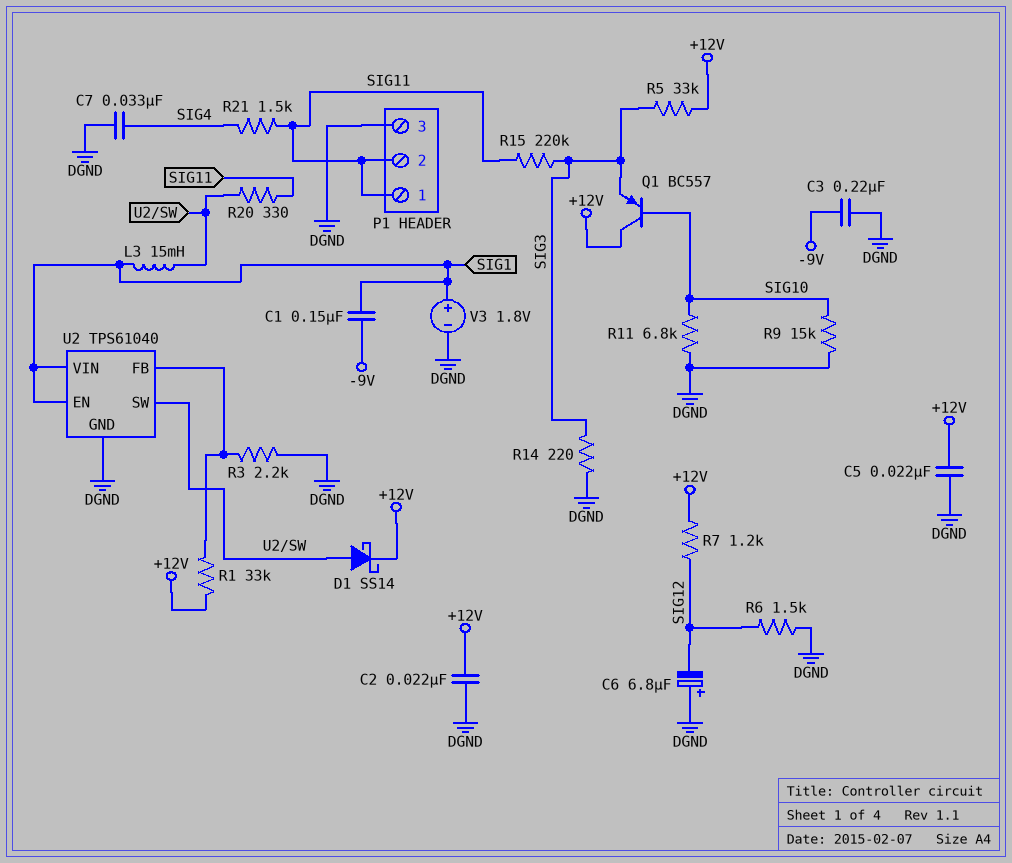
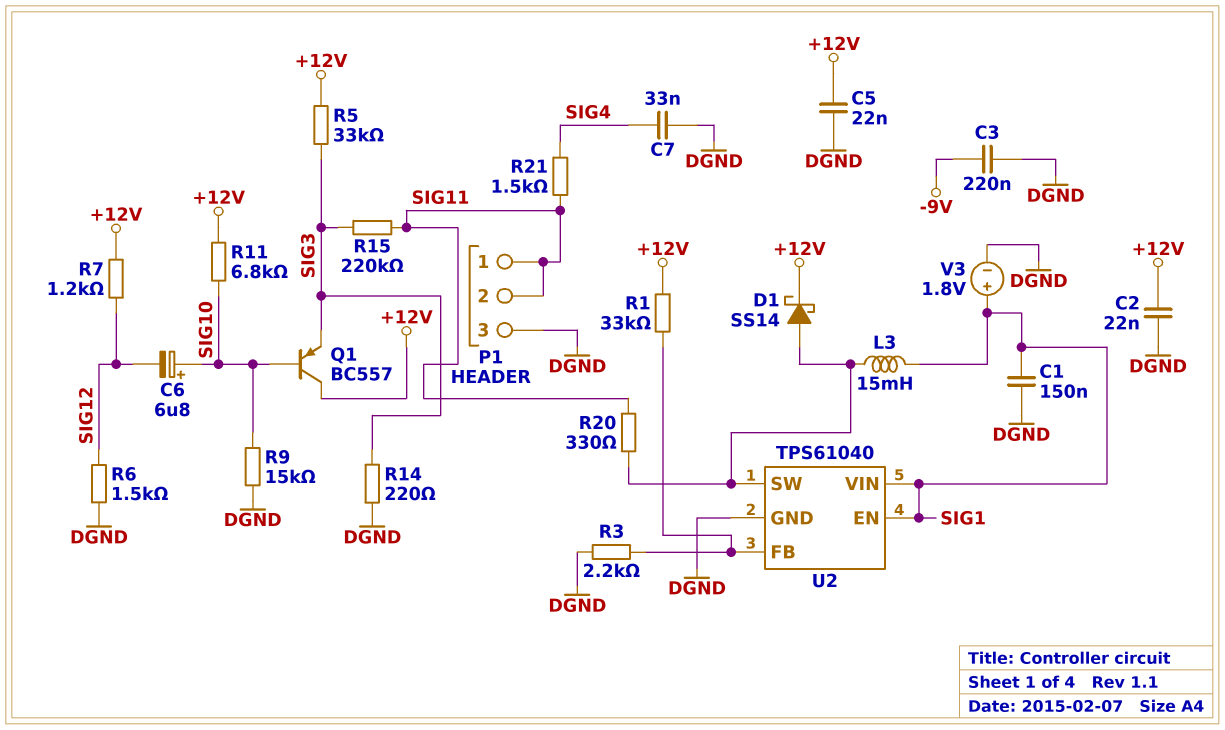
C1: 150nF (-9V, SIG1) -> 150nF (DGND, SIG1)
C6: 6.8uF (plus DGND, minus SIG12) -> 6.8uF (plus SIG10, minus SIG12)
R11: 6.8k (DGND, SIG10) -> 6.8k (+12V, SIG10)

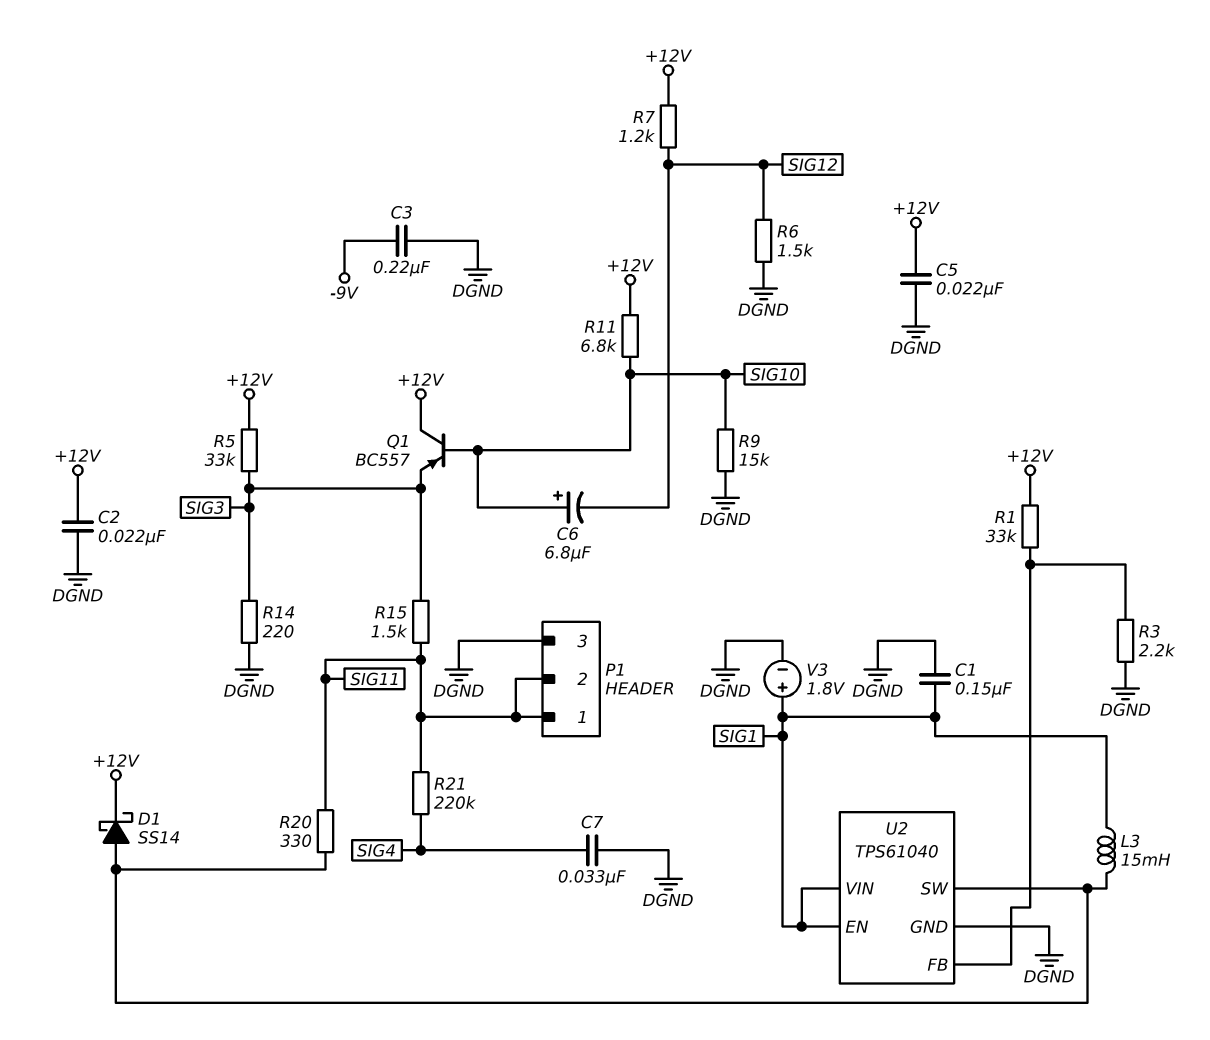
R15: 220k (SIG3, SIG11) -> 1.5k (SIG3, SIG11)
R21: 1.5k (SIG4, SIG11) -> 220k (SIG4, SIG11)

